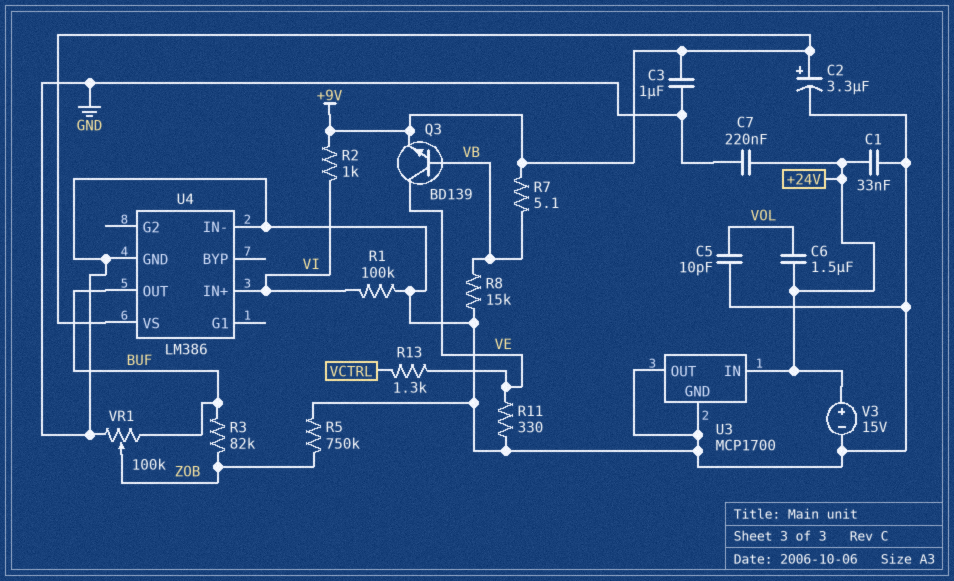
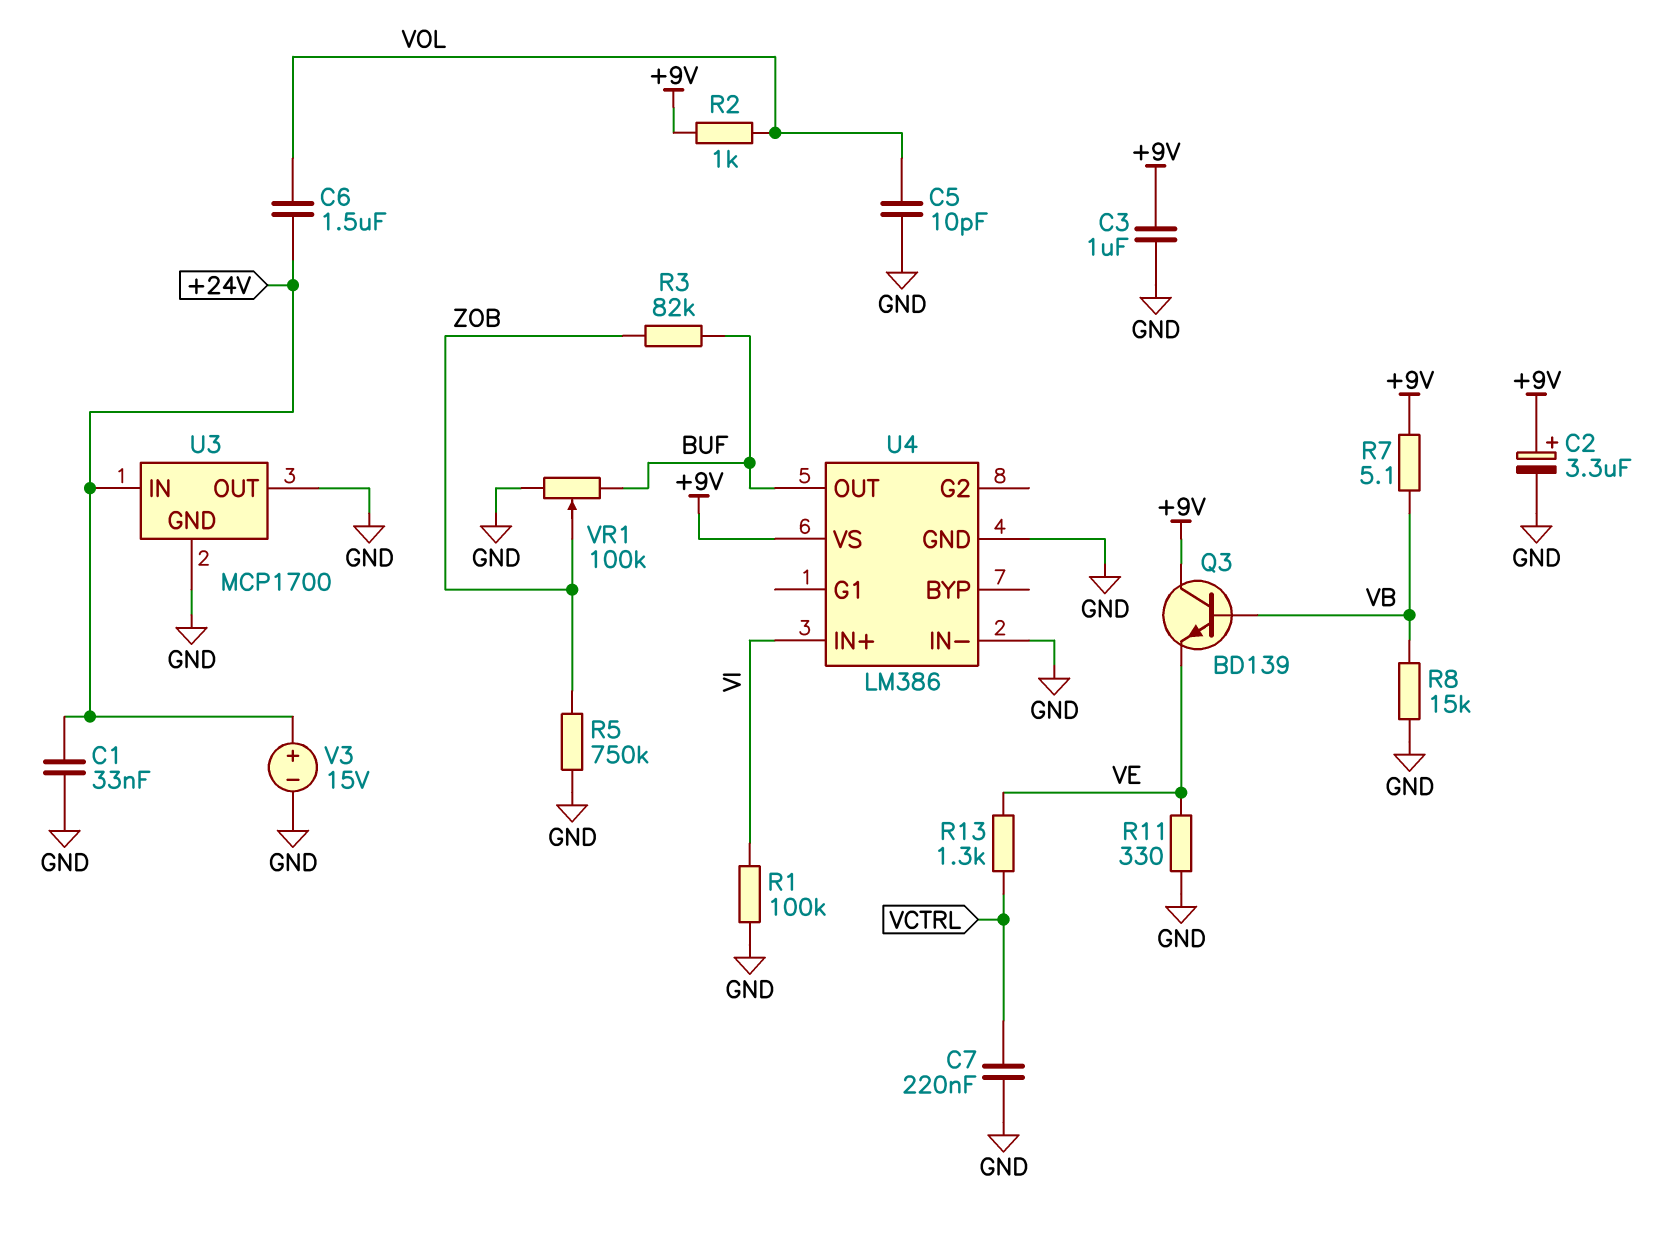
C7: 220nF (+24V, GND) -> 220nF (GND, VCTRL)
Q3: NPN BD139 (B VB, C VE, E +9V) -> NPN BD139 (B VB, C +9V, E VE)
R2: 1k (+9V, VI) -> 1k (+9V, VOL)

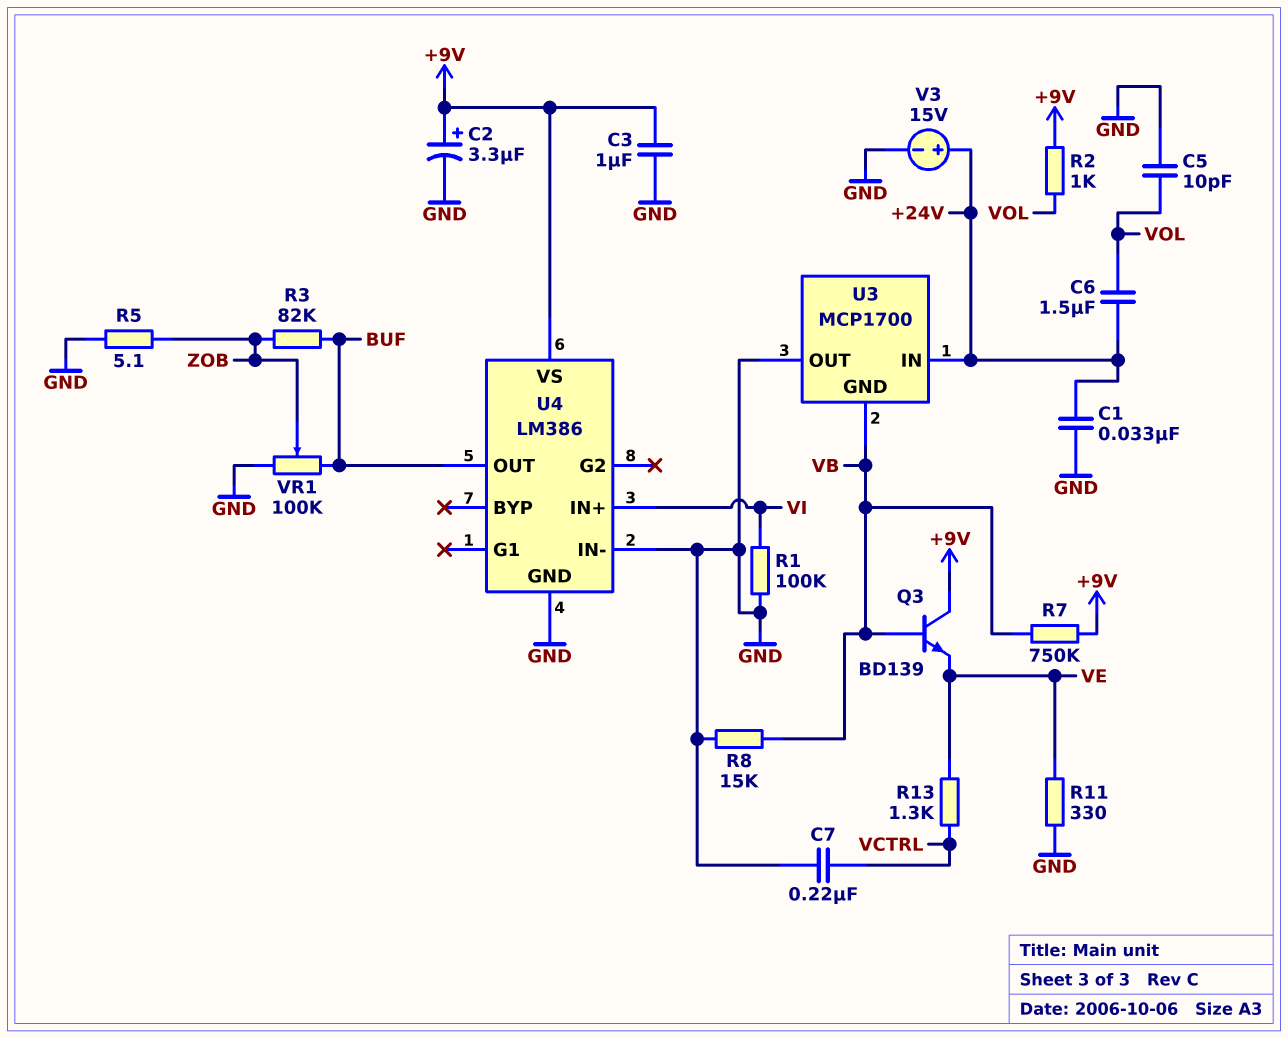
R5: 750k (GND, ZOB) -> 5.1 (GND, ZOB)
R7: 5.1 (+9V, VB) -> 750k (+9V, VB)
U3 pin GND: GND -> VB

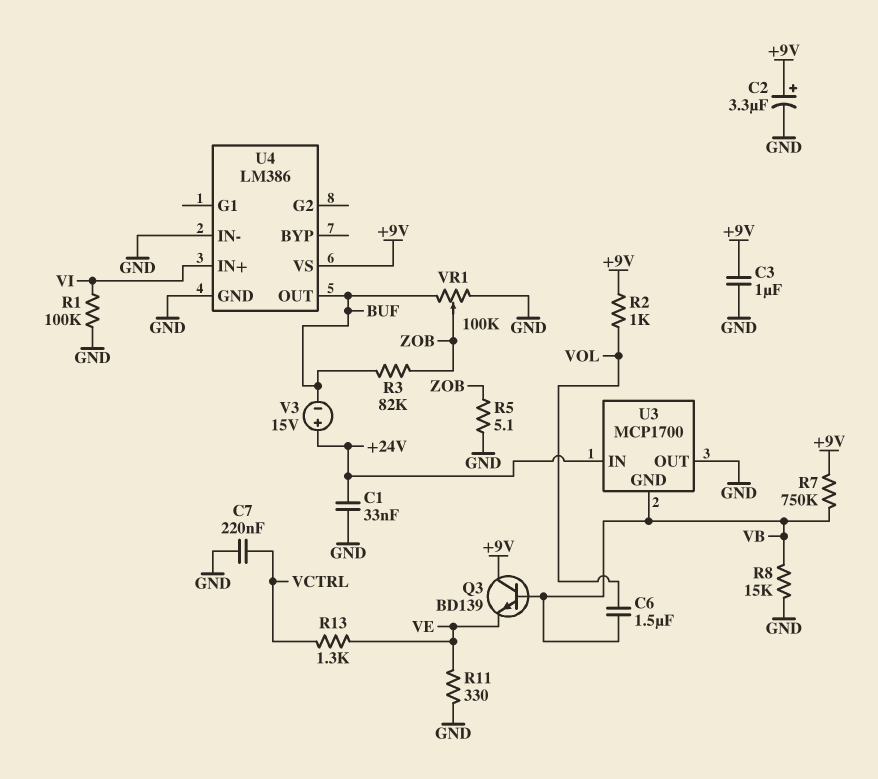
C5: 10pF (GND, VOL) -> none
C6: 1.5uF (+24V, VOL) -> 1.5uF (VB, VOL)
V3: 15V (plus +24V, minus GND) -> 15V (plus +24V, minus BUF)

